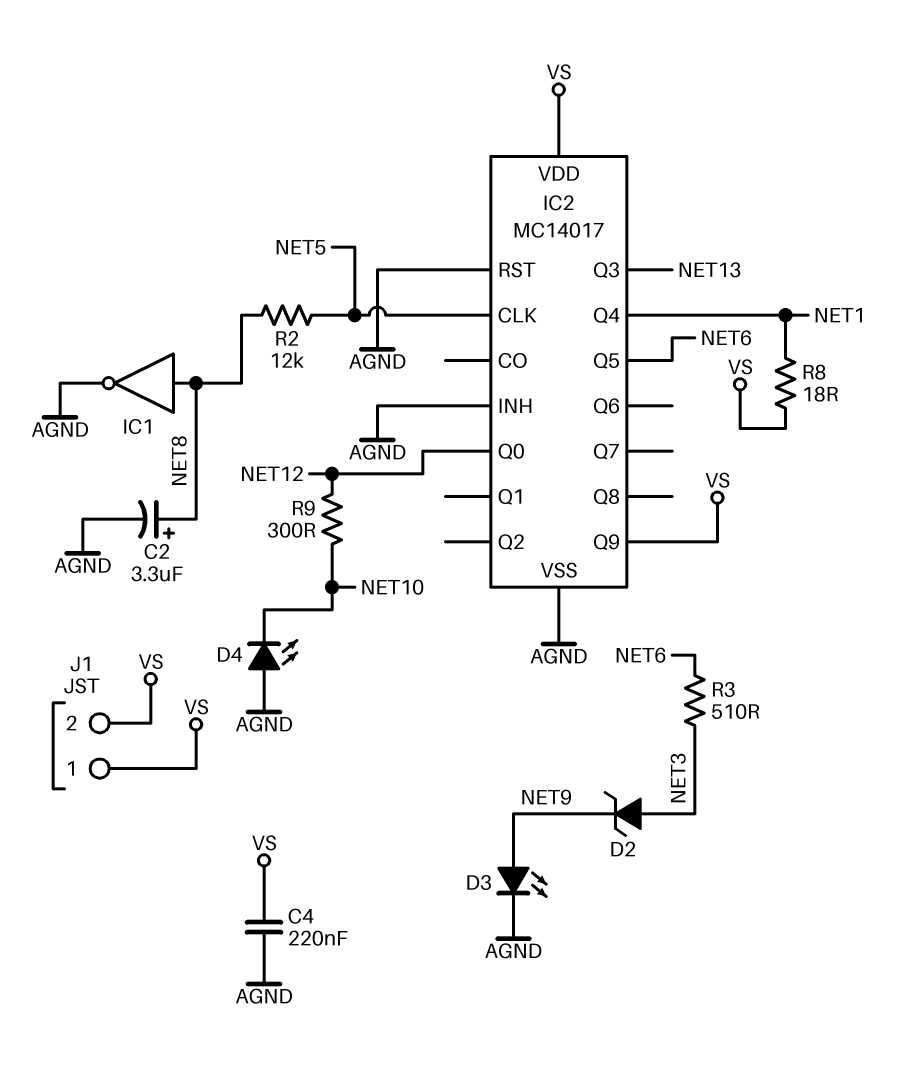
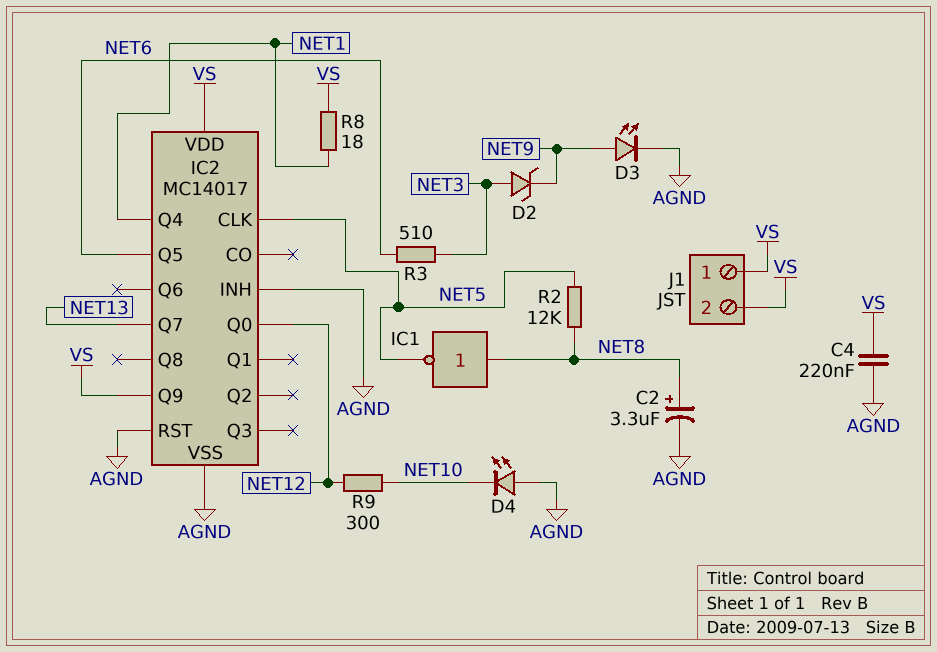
IC1: NOT (in NET8, out AGND) -> NOT (in NET8, out NET5)
IC2 pin Q3: NET13 -> none
IC2 pin Q7: none -> NET13

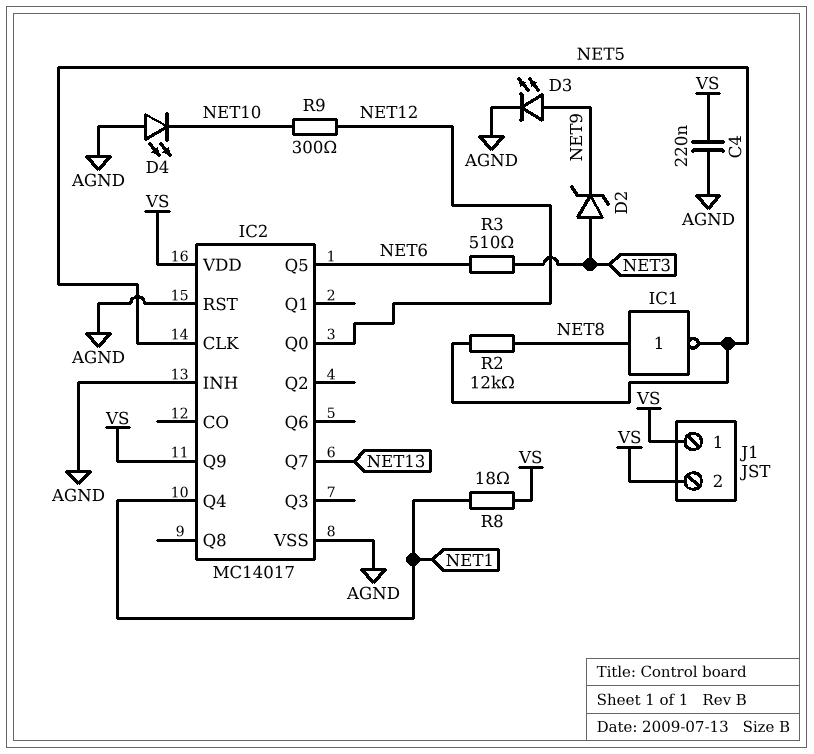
C2: 3.3uF (plus NET8, minus AGND) -> none

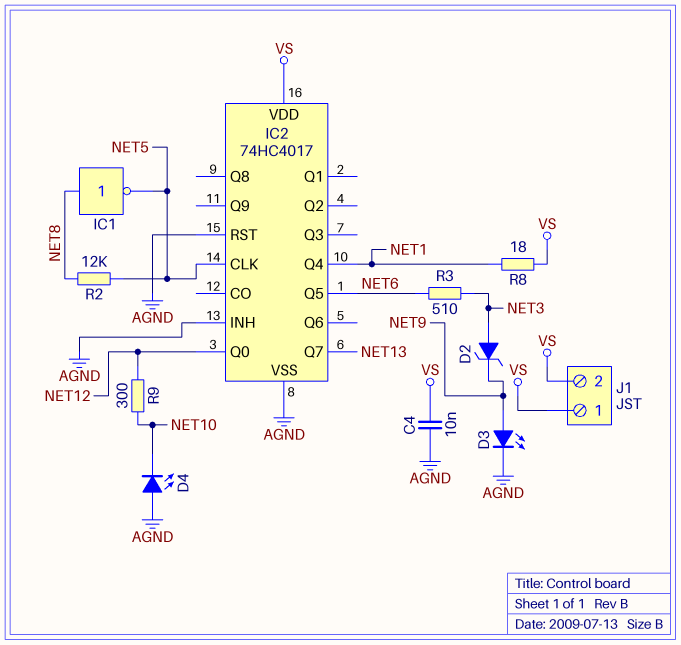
C4: 220nF (AGND, VS) -> 10nF (AGND, VS)
IC2: MC14017 -> 74HC4017
IC2 pin Q9: VS -> none

